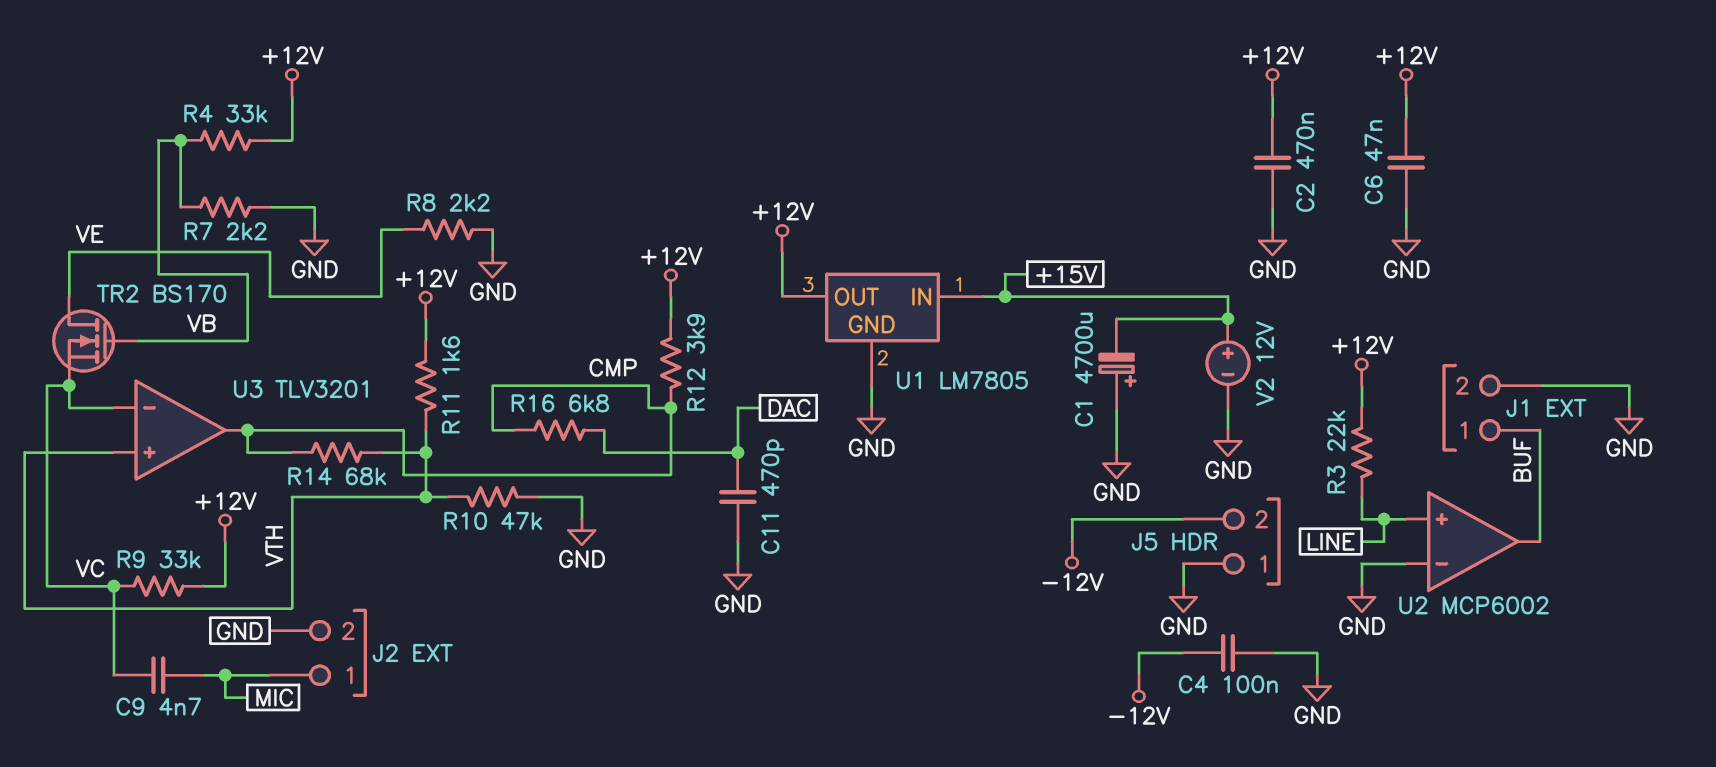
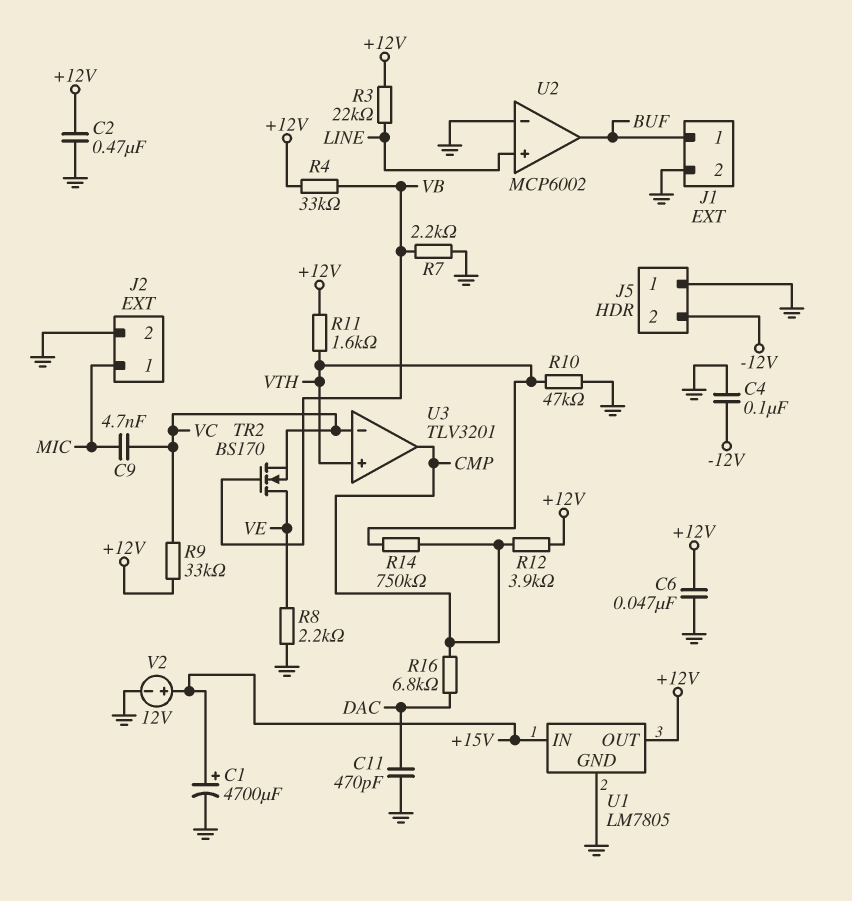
C1: 4700uF (plus GND, minus +15V) -> 4700uF (plus +15V, minus GND)
R14: 68k (CMP, VTH) -> 750k (CMP, VTH)

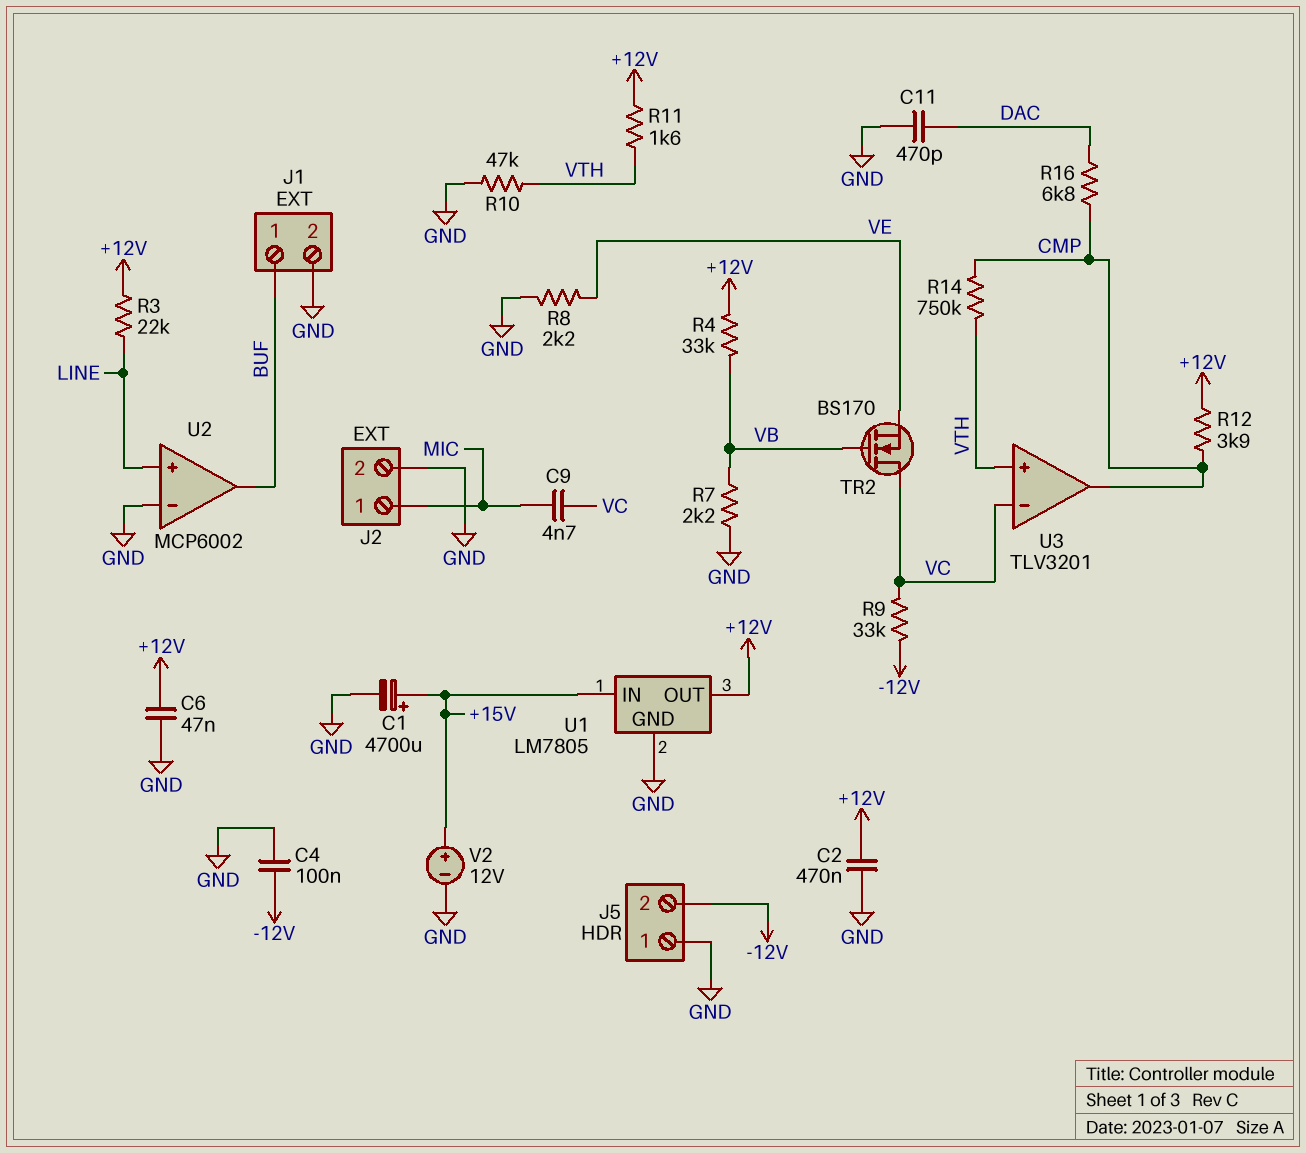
R9: 33k (+12V, VC) -> 33k (-12V, VC)
TR2: NMOS BS170 (G VB, D VE, S VC) -> NMOS BS170 (G VB, D VC, S VE)

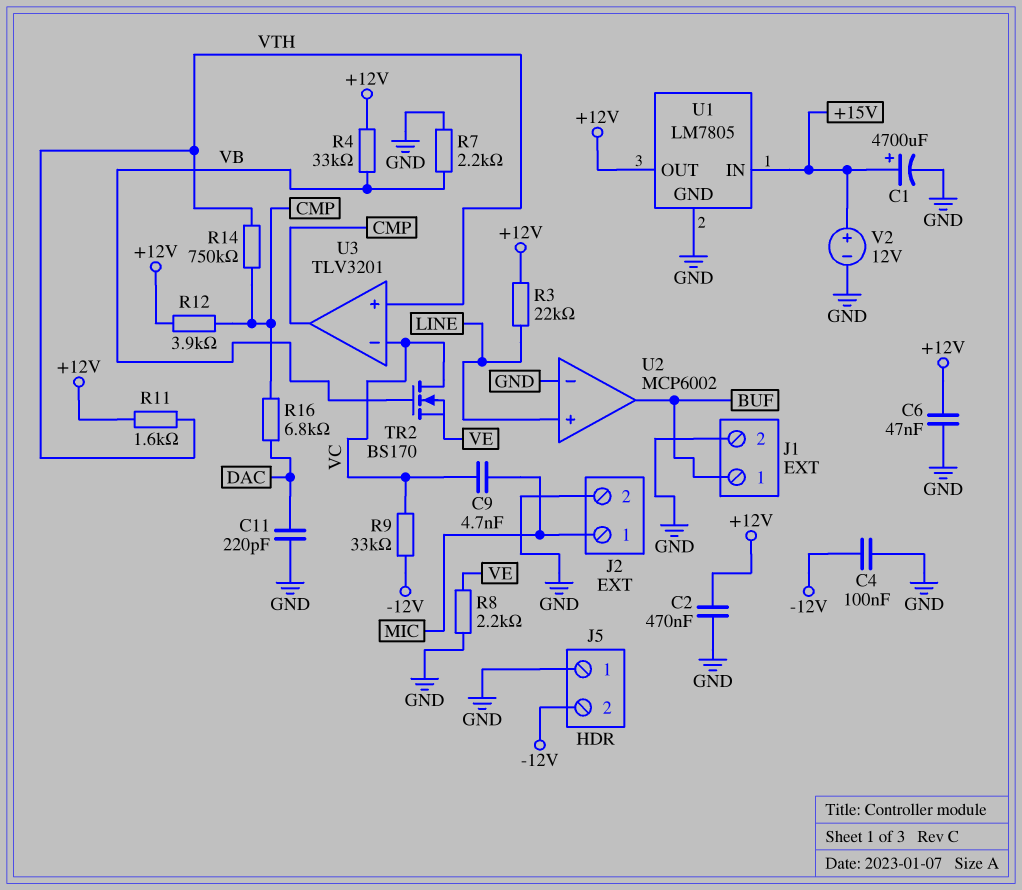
C11: 470pF (DAC, GND) -> 220pF (DAC, GND)
R10: 47k (GND, VTH) -> none

